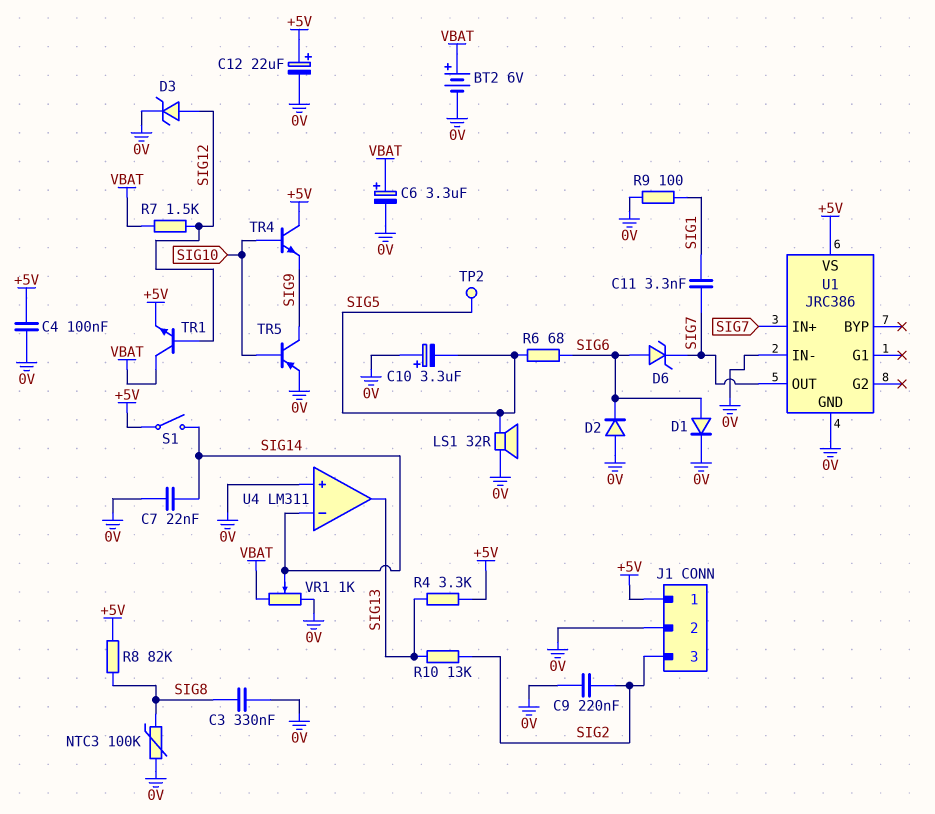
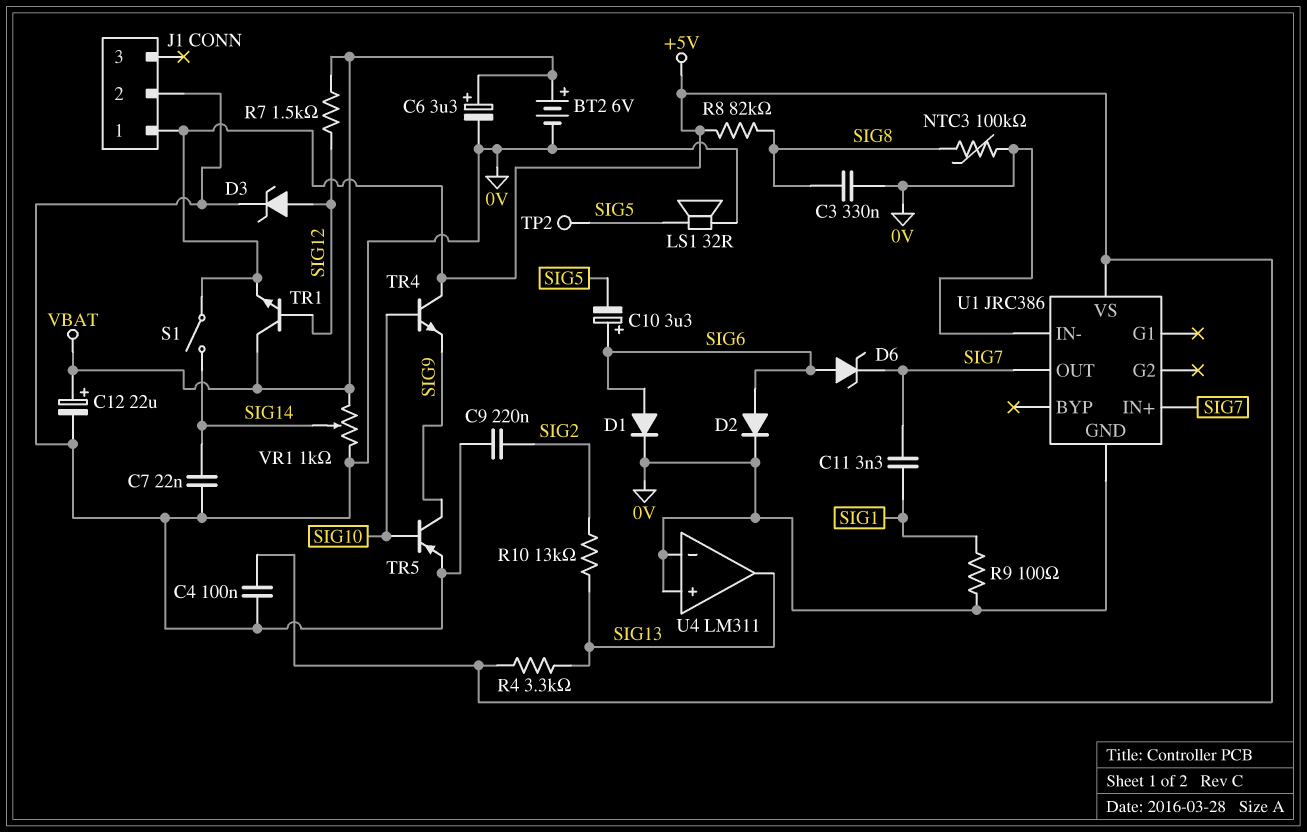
C10: 3.3uF (plus 0V, minus SIG5) -> 3.3uF (plus SIG6, minus SIG5)
C12: 22uF (plus +5V, minus 0V) -> 22uF (plus VBAT, minus 0V)
D2: diode (A 0V, K SIG6) -> diode (A SIG6, K 0V)
J1 pin 3: SIG2 -> none
R6: 68 (SIG5, SIG6) -> none
U4 pin in-: SIG14 -> 0V

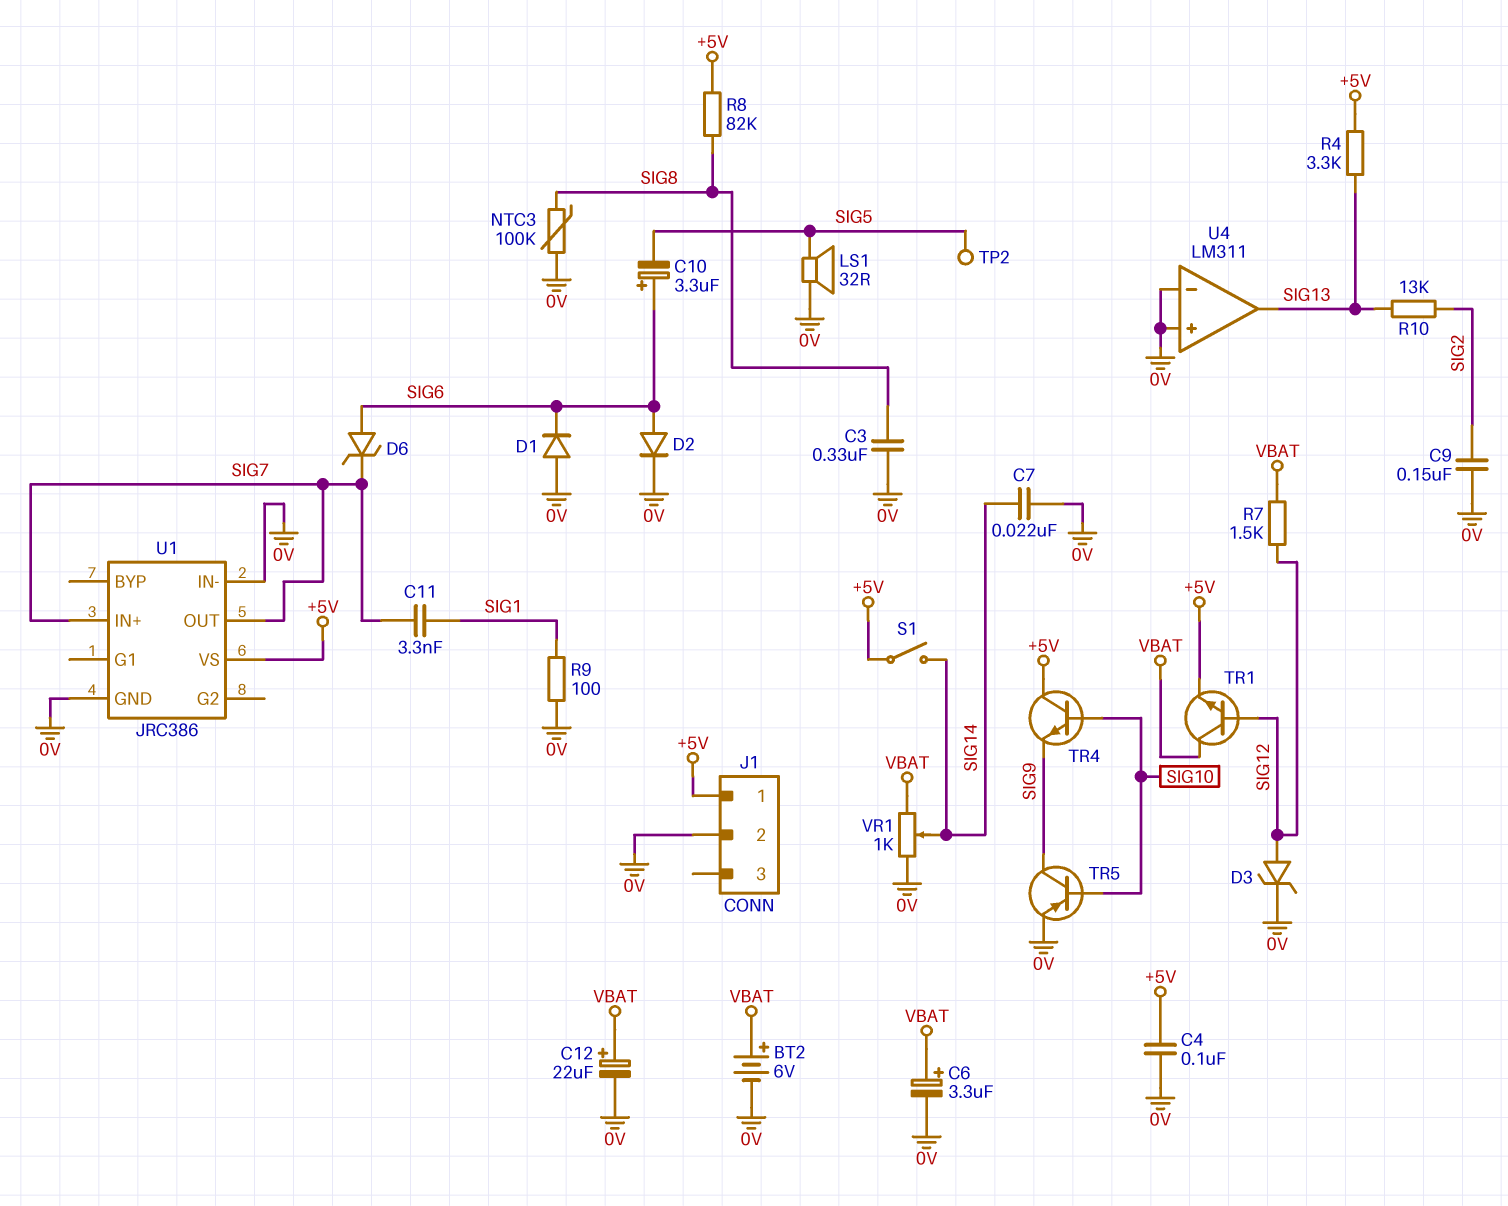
C9: 220nF (0V, SIG2) -> 150nF (0V, SIG2)
D1: diode (A SIG6, K 0V) -> diode (A 0V, K SIG6)

